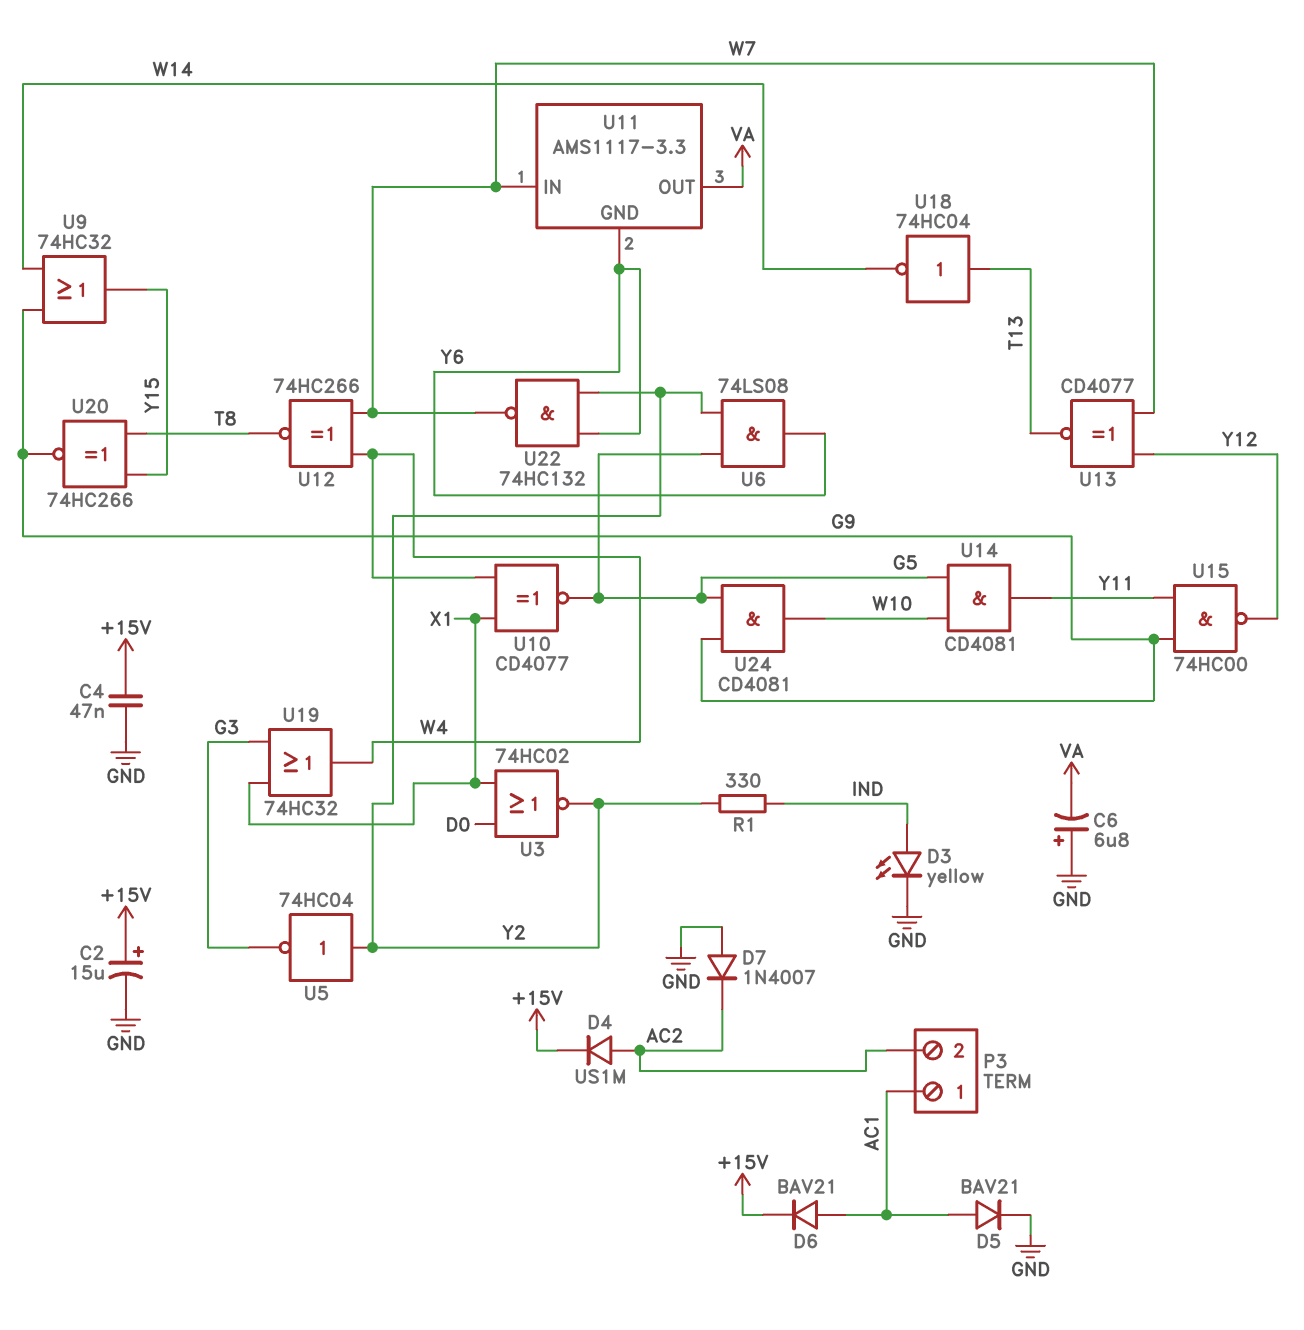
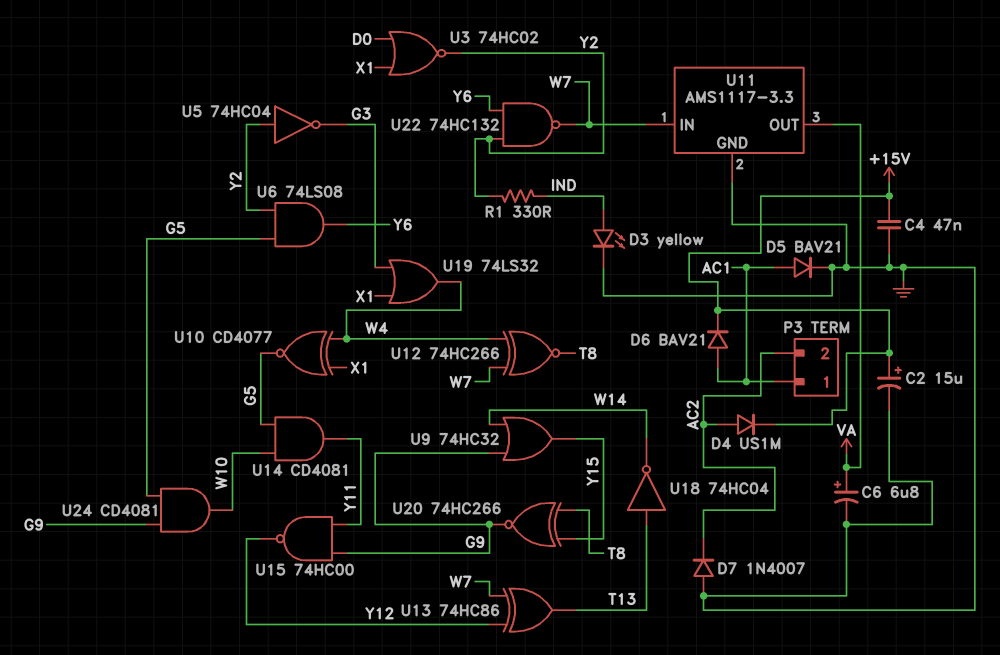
C6: 6.8uF (plus GND, minus VA) -> 6.8uF (plus VA, minus GND)
U11 pin GND: Y6 -> GND
U13: XNOR CD4077 (in W7, in Y12, out T13) -> XOR 74HC86 (in W7, in Y12, out T13)
U19: OR 74HC32 (in G3, in X1, out W4) -> OR 74LS32 (in G3, in X1, out W4)

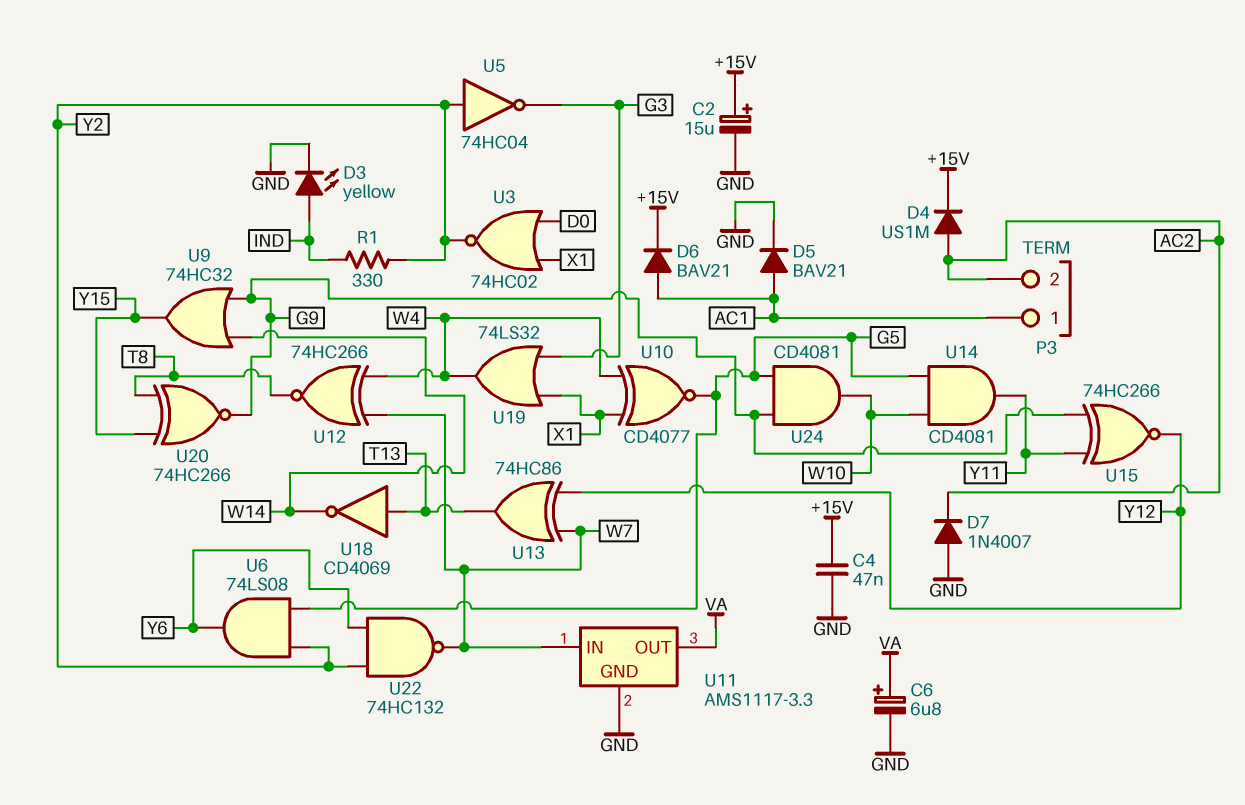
U15: NAND 74HC00 (in G9, in Y11, out Y12) -> XNOR 74HC266 (in G9, in Y11, out Y12)
U18: NOT 74HC04 (in T13, out W14) -> NOT CD4069 (in T13, out W14)

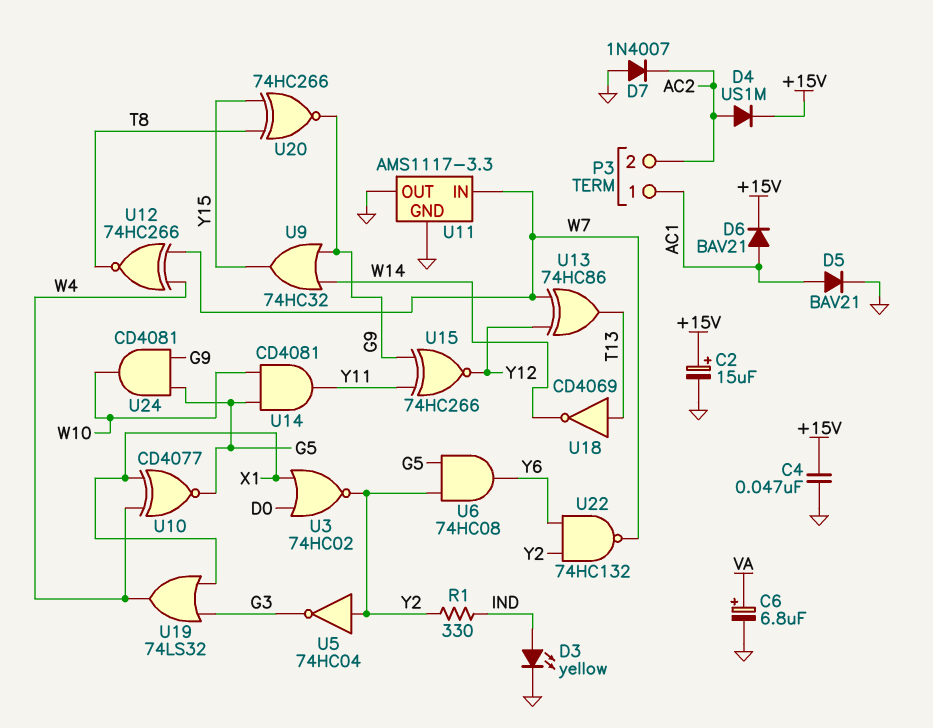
U6: AND 74LS08 (in G5, in Y2, out Y6) -> AND 74HC08 (in G5, in Y2, out Y6)
U11 pin OUT: VA -> GND

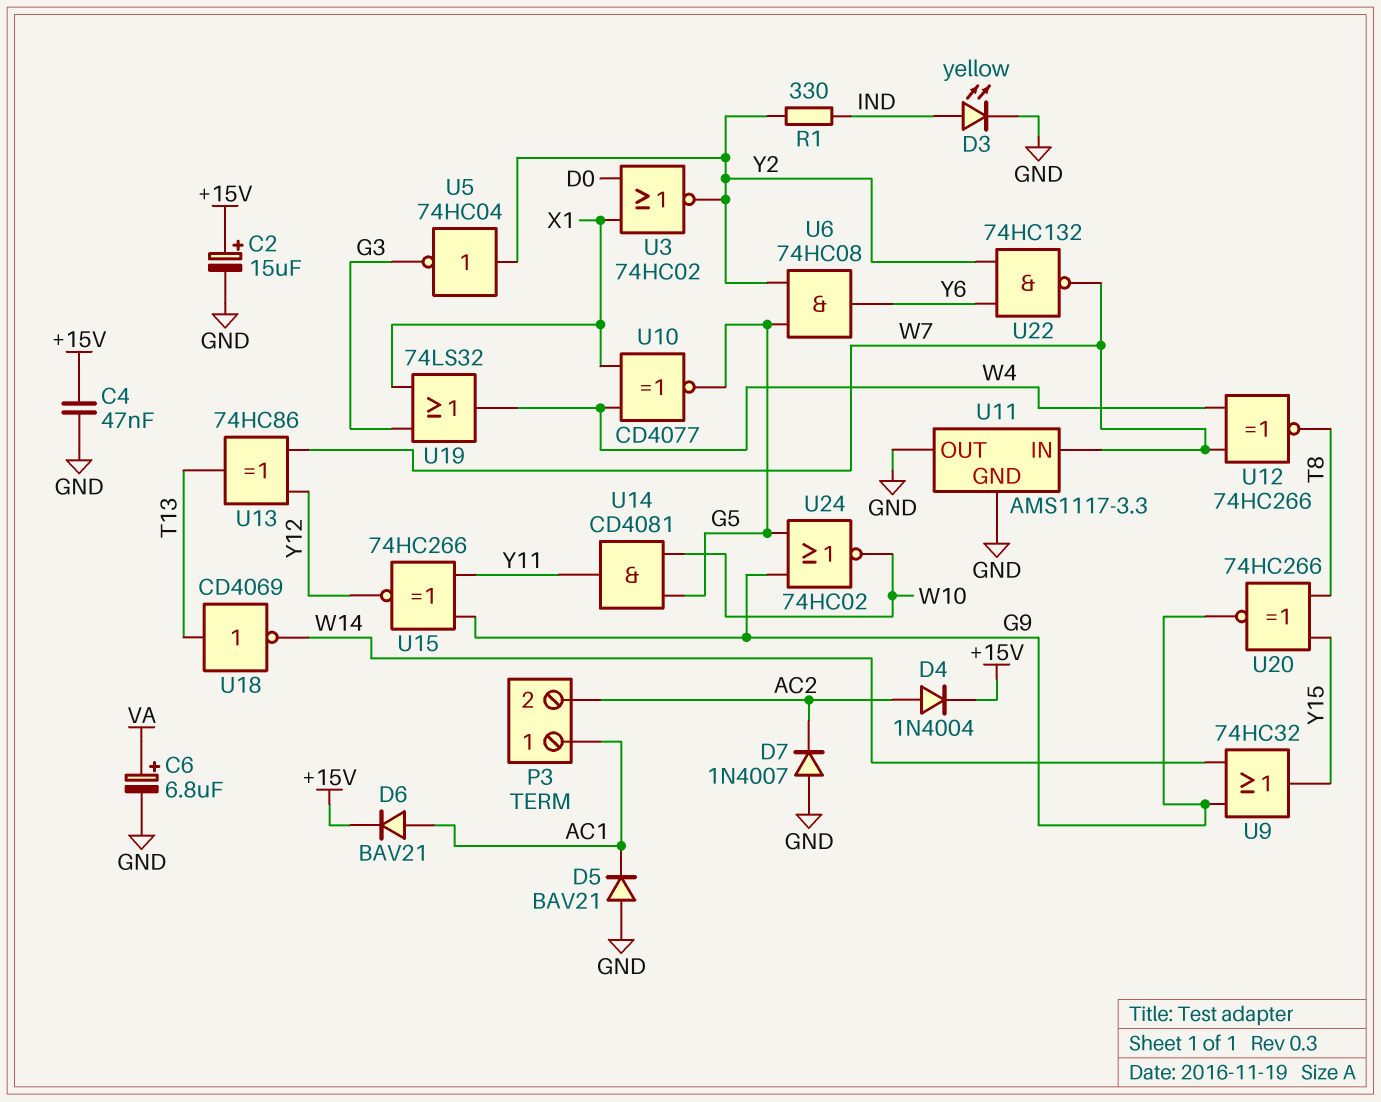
D4: diode US1M (A AC2, K +15V) -> diode 1N4004 (A AC2, K +15V)
D5: diode BAV21 (A AC1, K GND) -> diode BAV21 (A GND, K AC1)
U24: AND CD4081 (in G5, in G9, out W10) -> NOR 74HC02 (in G5, in G9, out W10)

